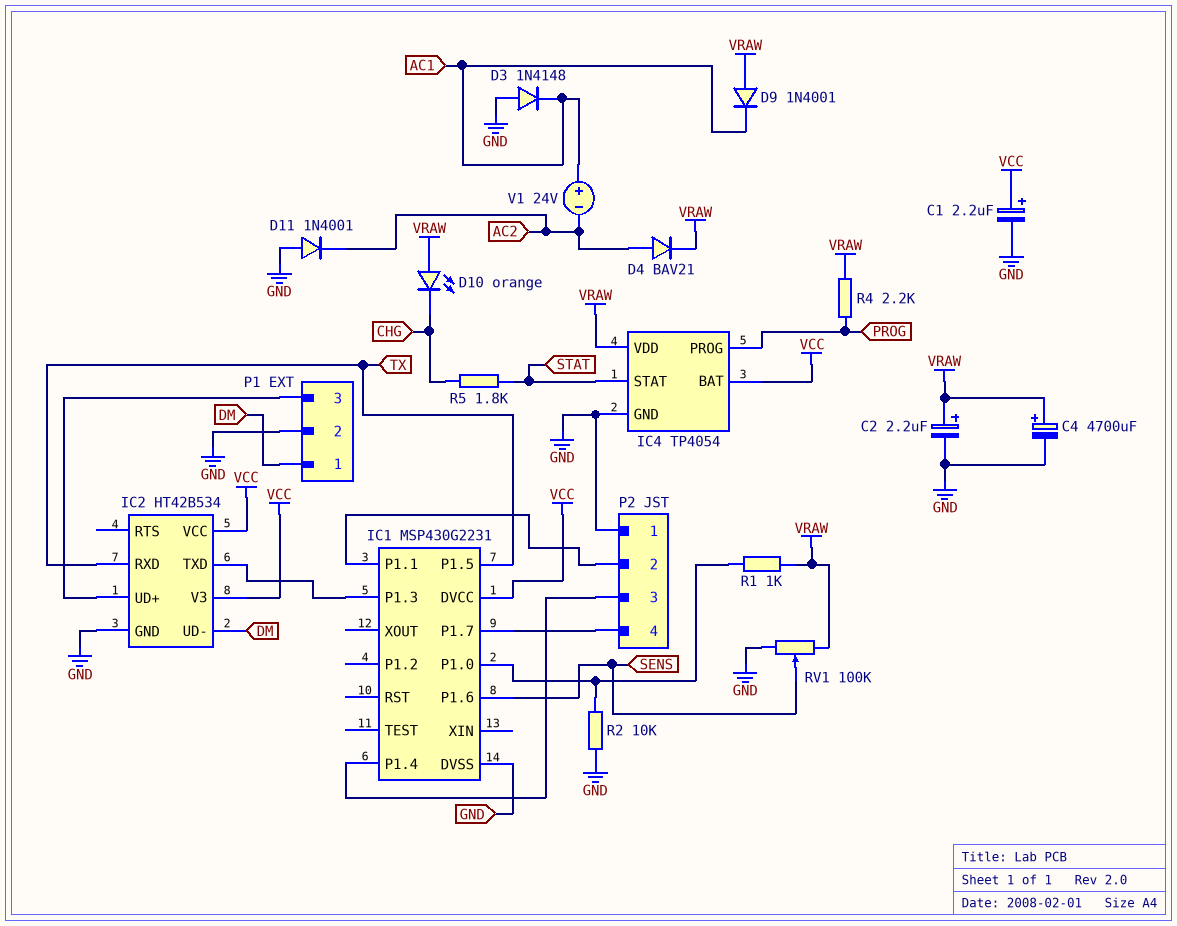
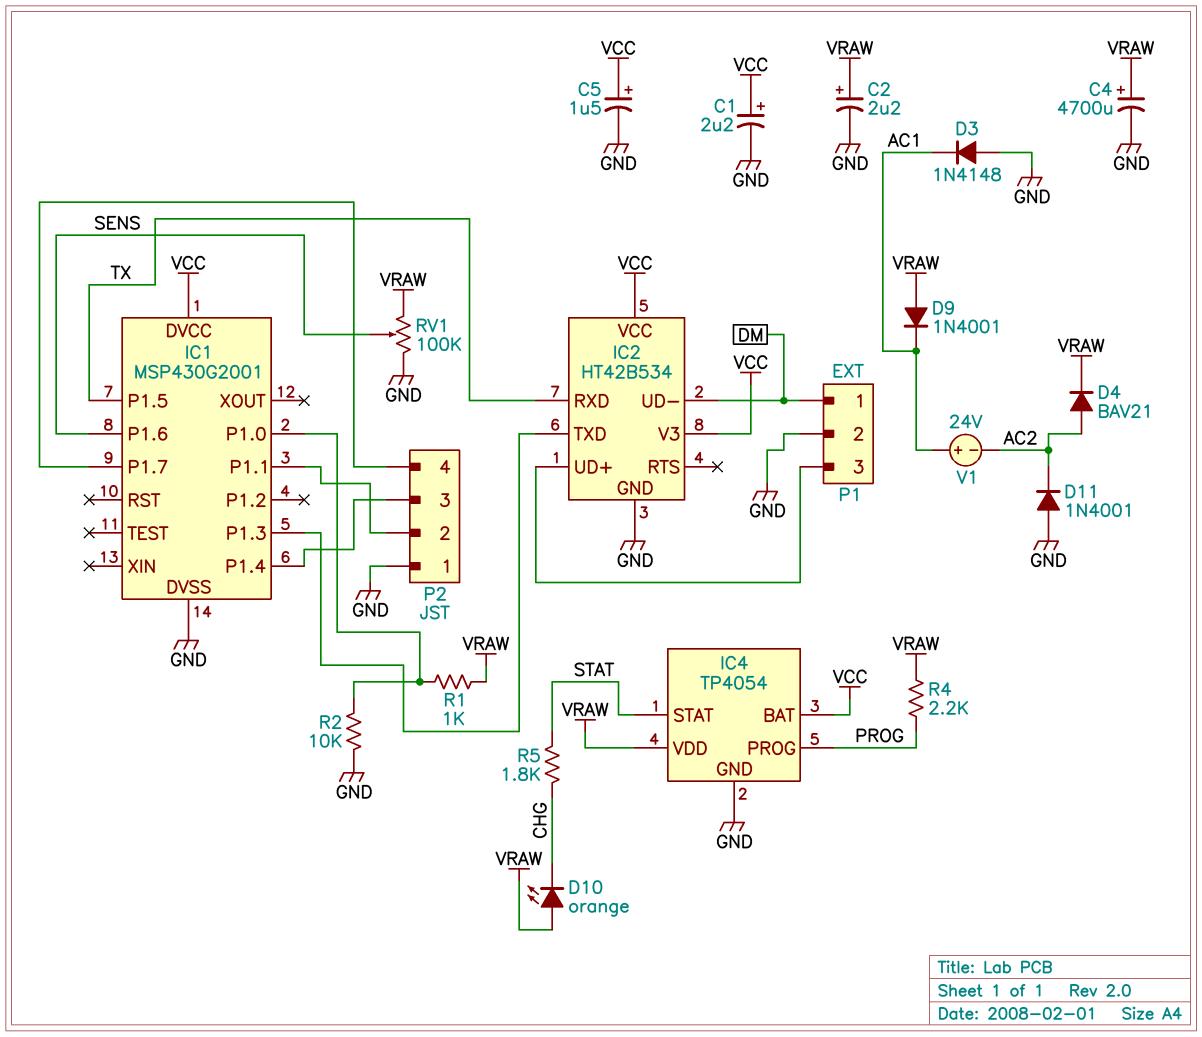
C5: none -> 1.5uF (plus VCC, minus GND)
IC1: MSP430G2231 -> MSP430G2001

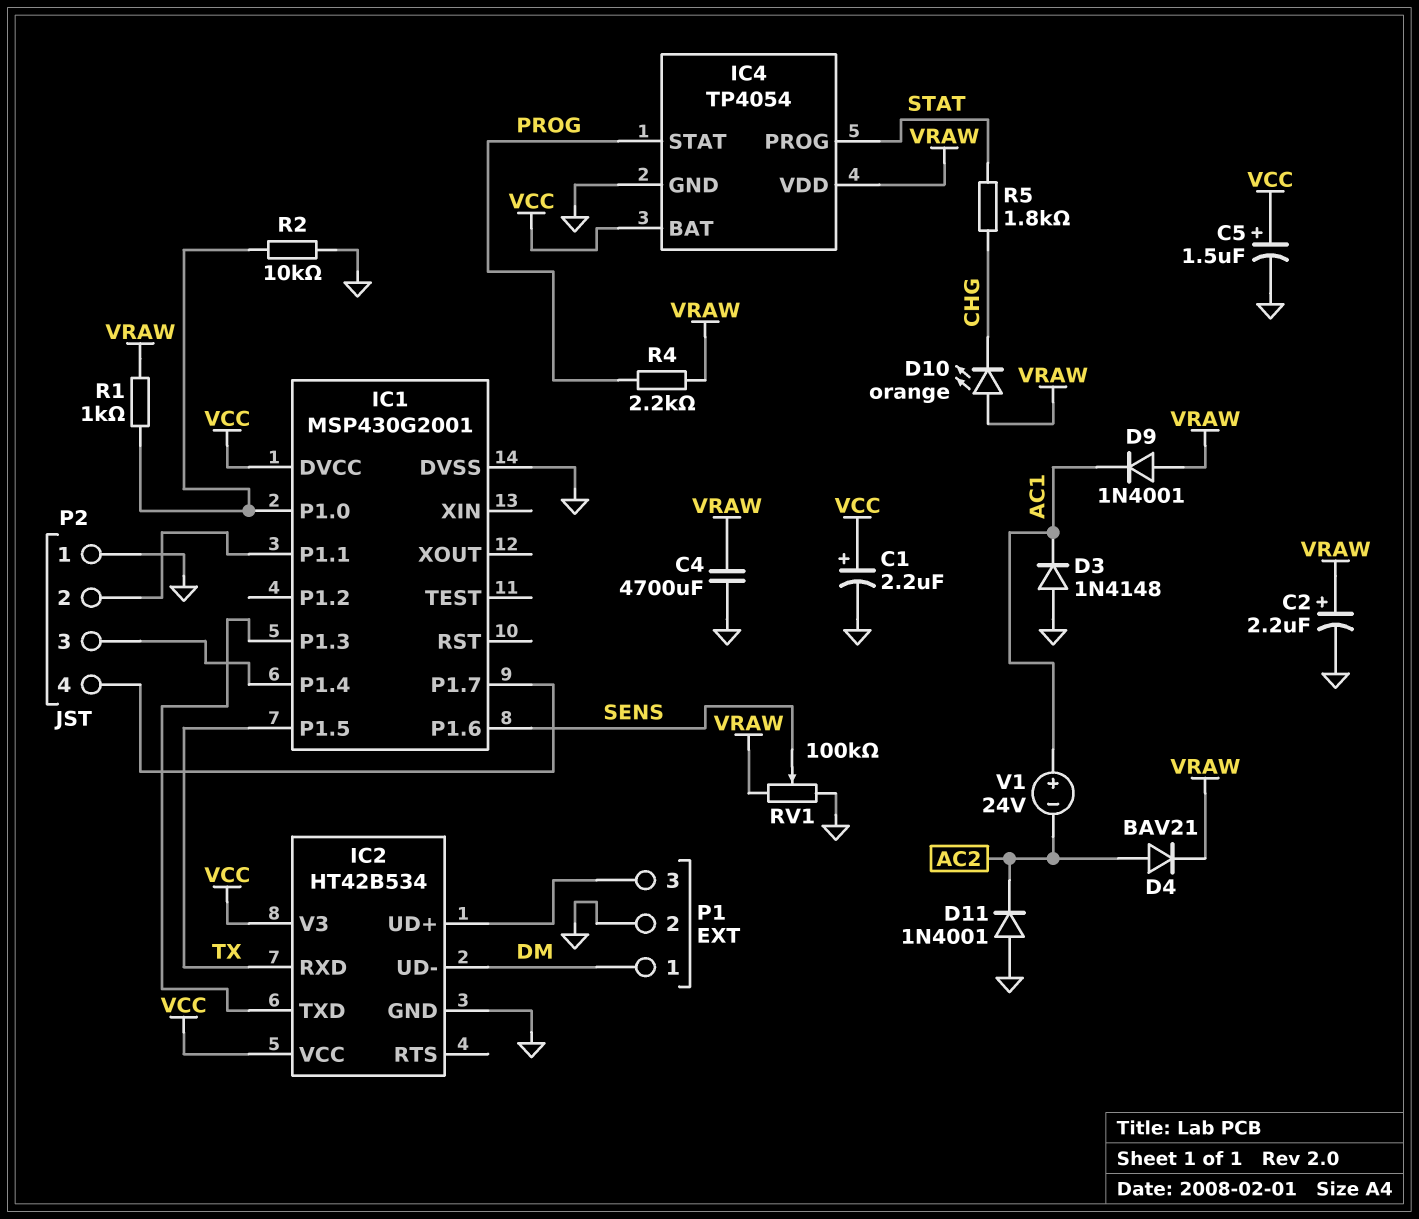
C4: 4700uF (plus VRAW, minus GND) -> 4700uF (GND, VRAW)
IC4 pin PROG: PROG -> STAT
IC4 pin STAT: STAT -> PROG

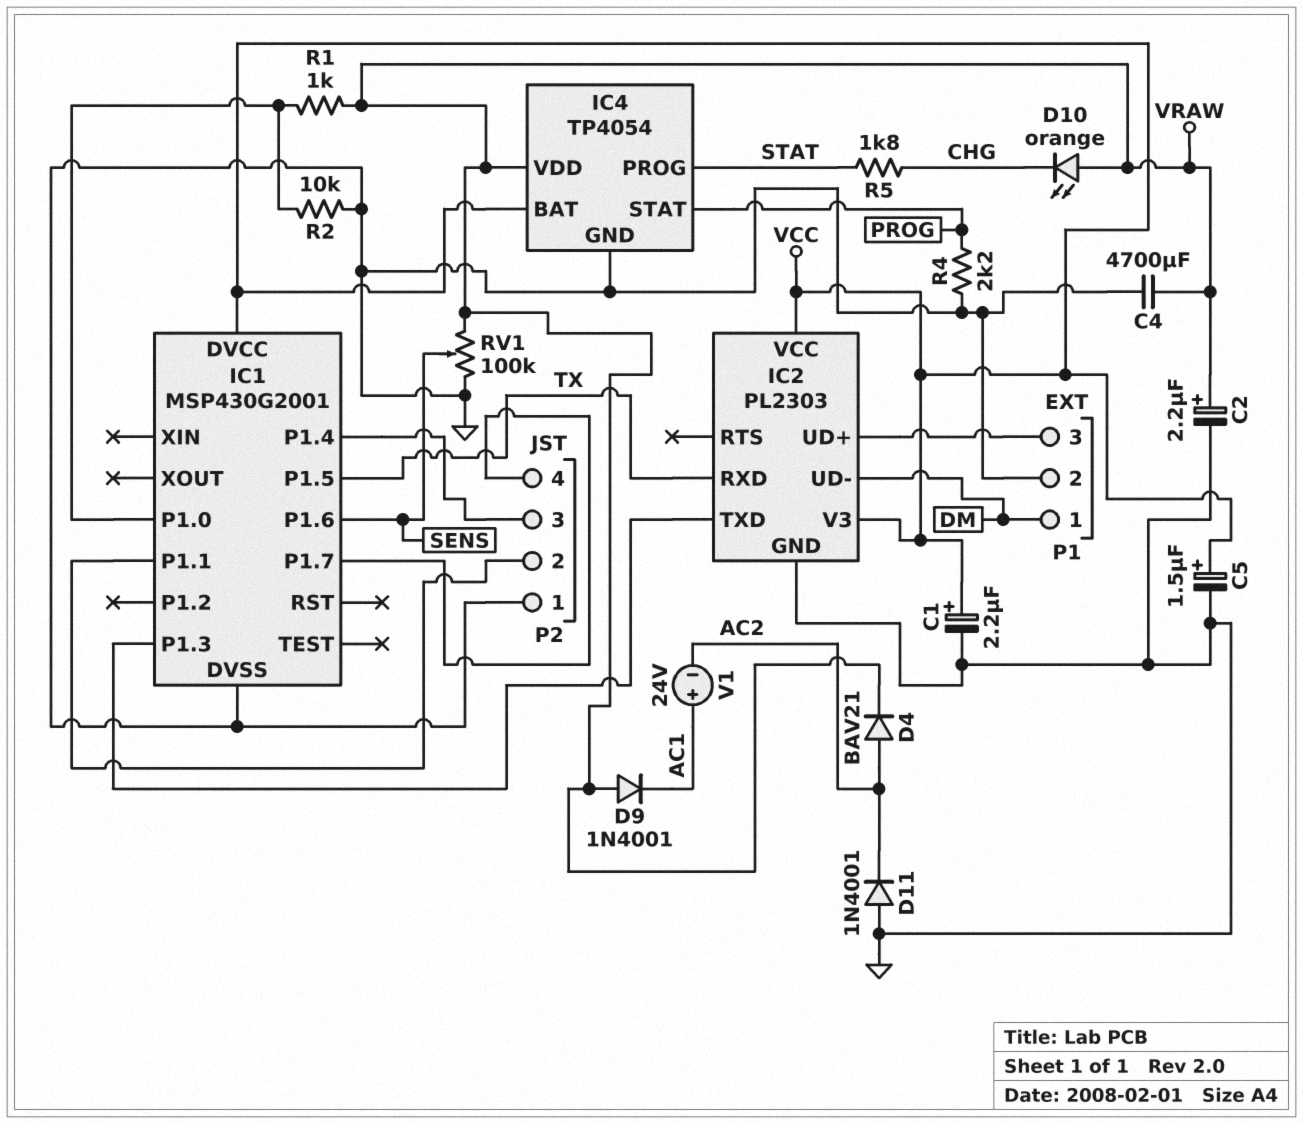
D3: diode 1N4148 (A GND, K AC1) -> none
IC2: HT42B534 -> PL2303
R4: 2.2k (PROG, VRAW) -> 2.2k (GND, PROG)

